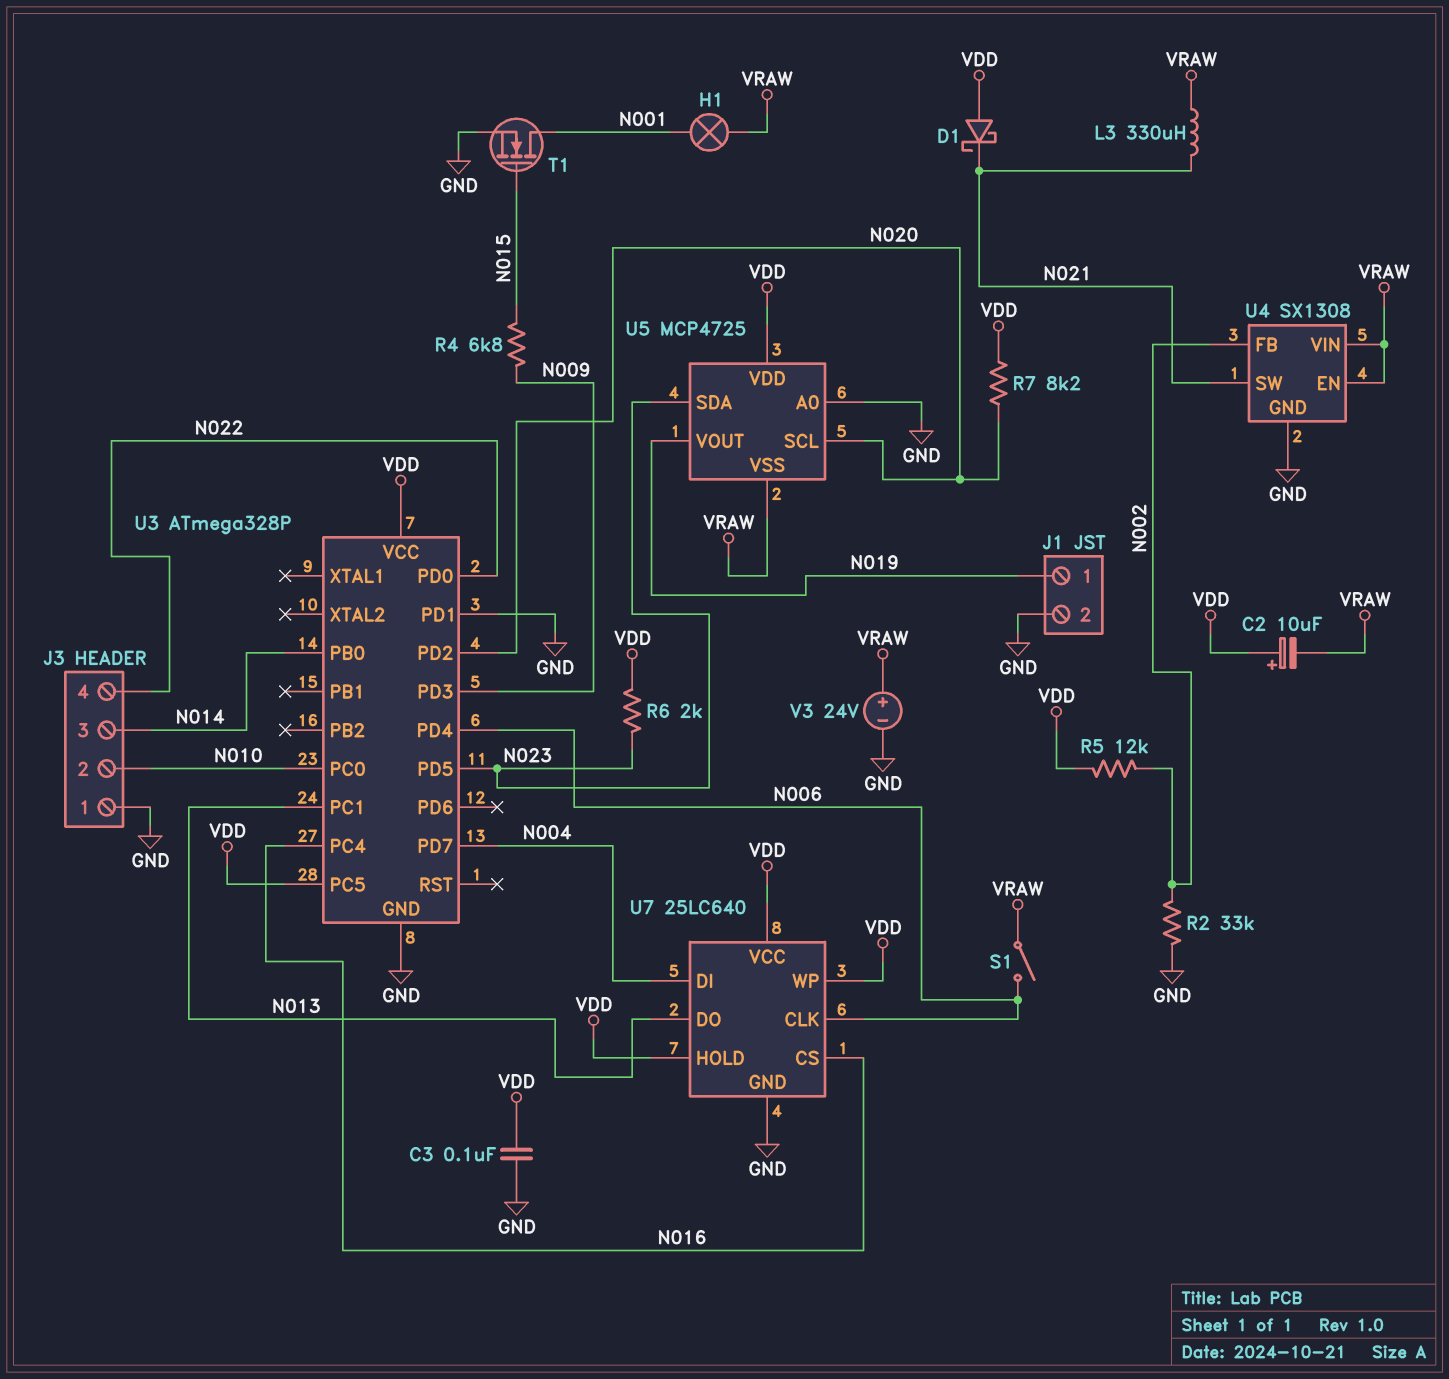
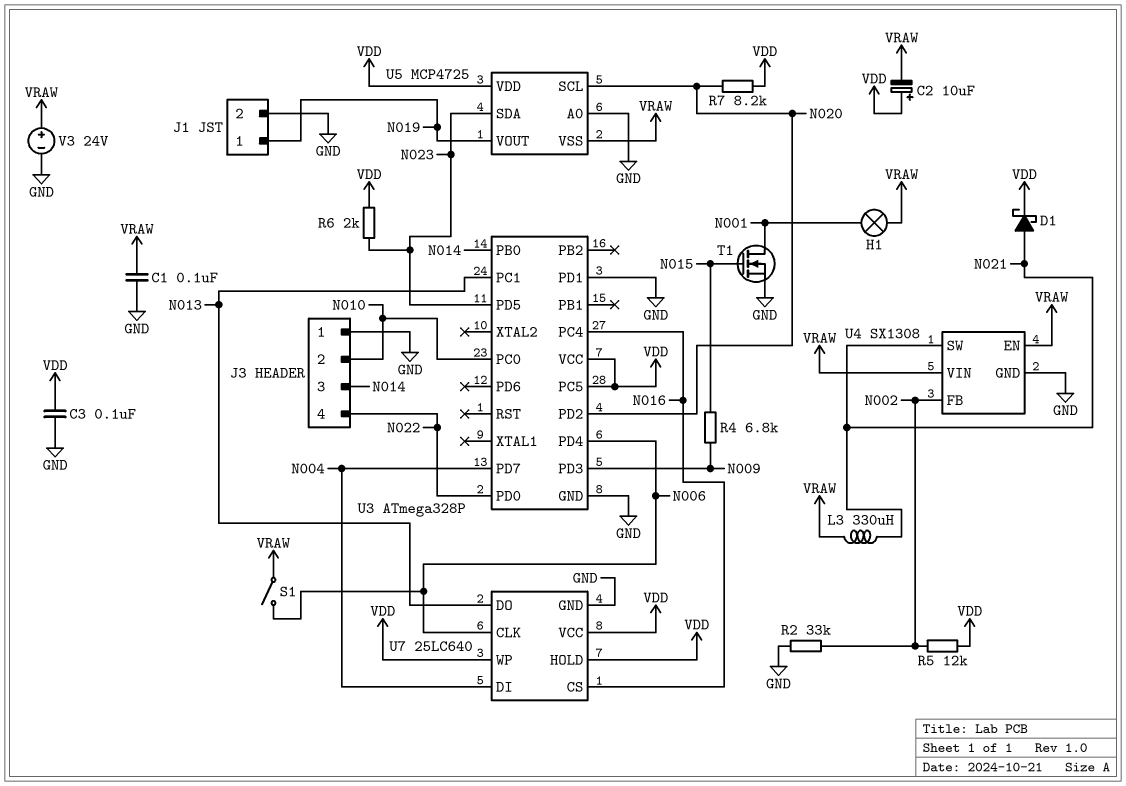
C1: none -> 100nF (GND, VRAW)
D1: schottky (A VDD, K N021) -> schottky (A N021, K VDD)

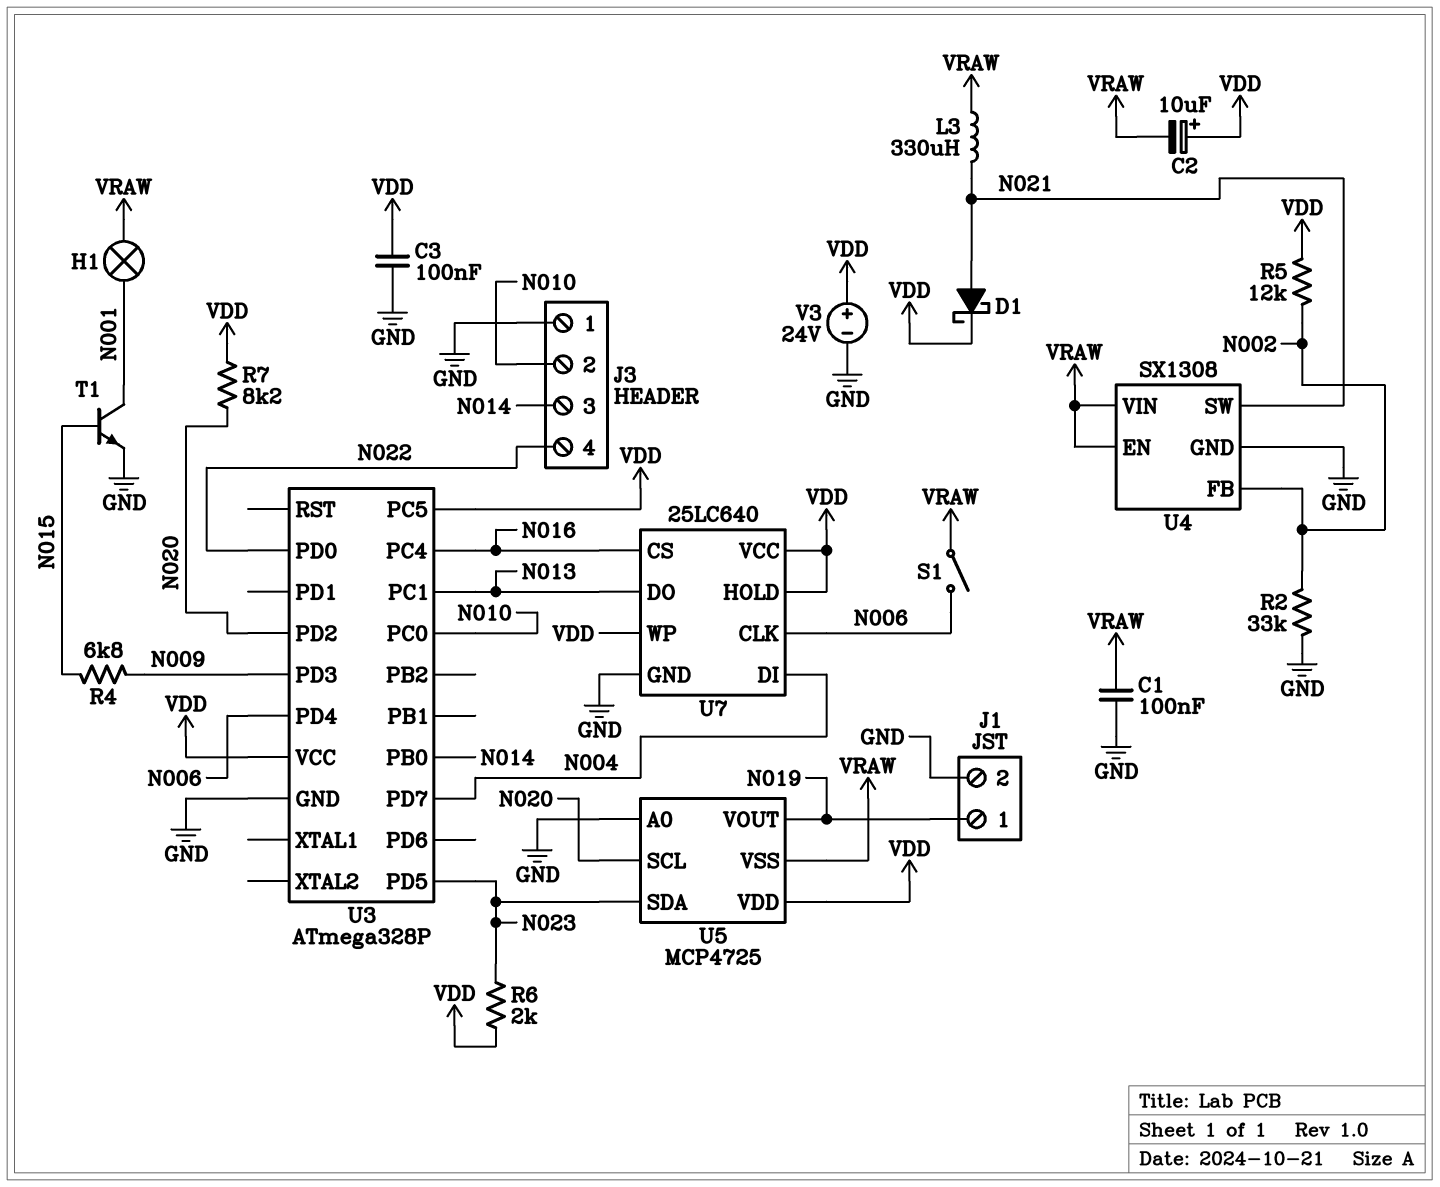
T1: NMOS (G N015, D N001, S GND) -> NPN (B N015, C N001, E GND)
U3 pin PD1: GND -> none
V3: 24V (plus VRAW, minus GND) -> 24V (plus VDD, minus GND)

